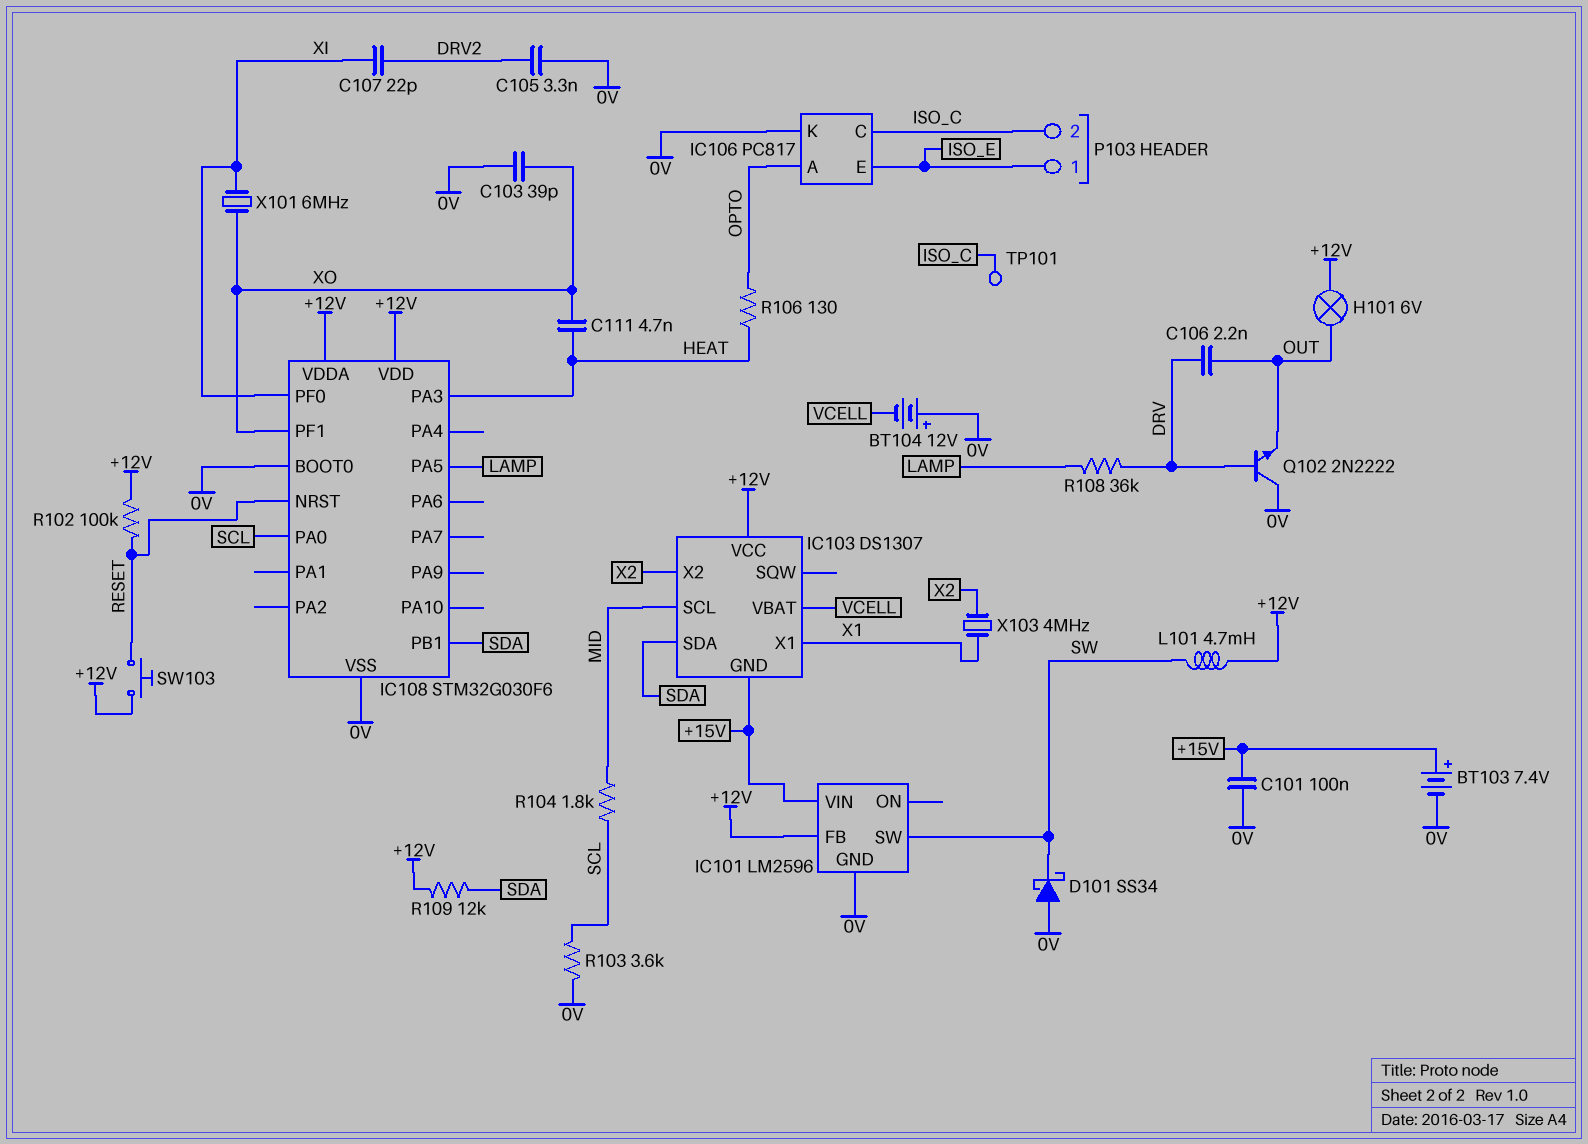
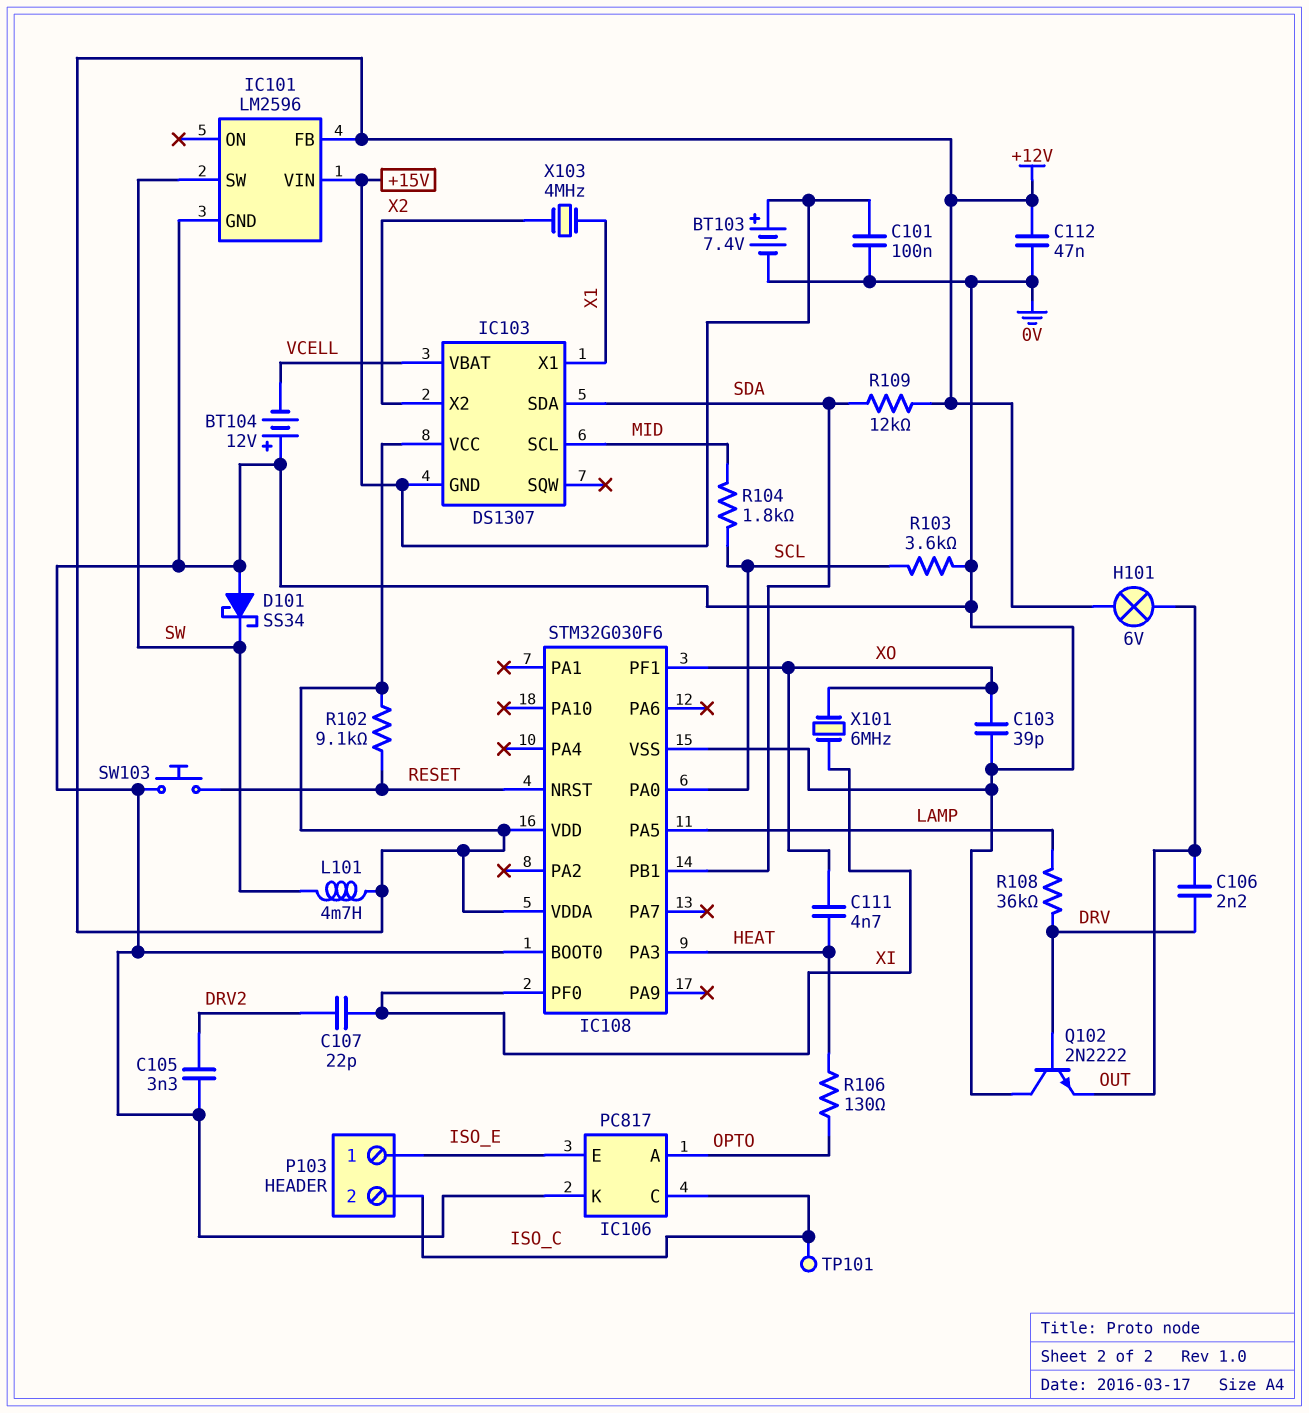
C112: none -> 47nF (+12V, 0V)
R102: 100k (+12V, RESET) -> 9.1k (+12V, RESET)
SW103: button (+12V, RESET) -> button (0V, RESET)

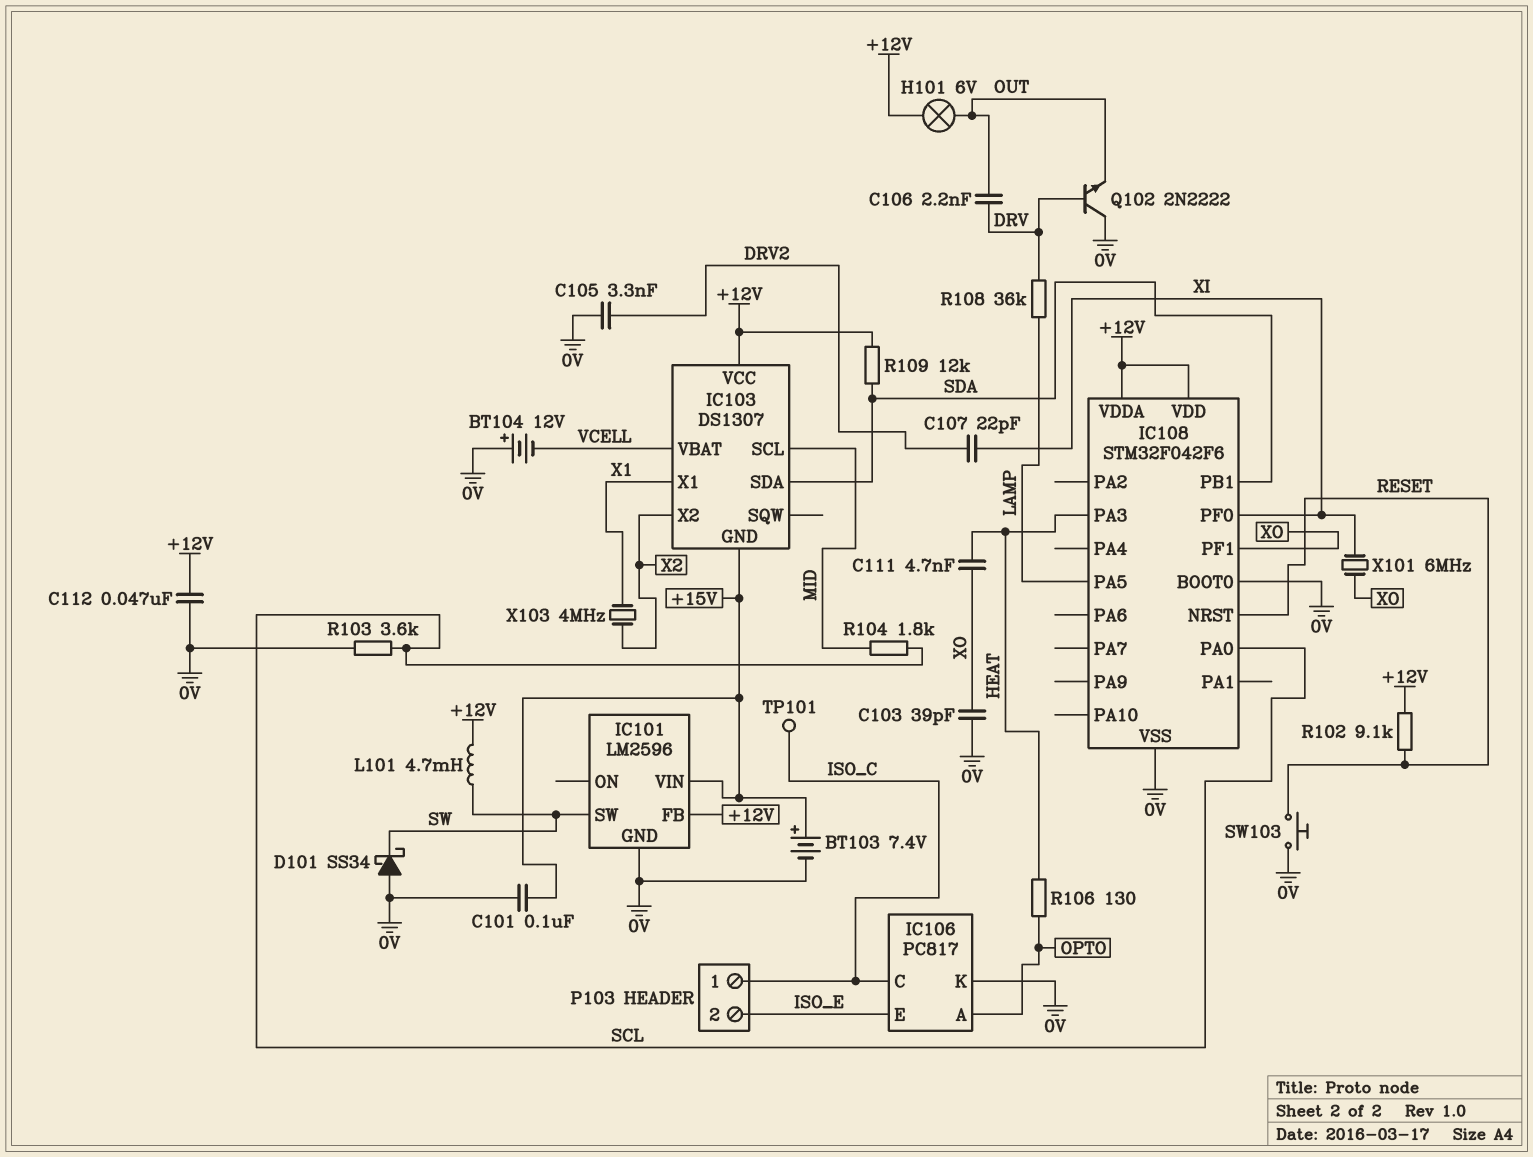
IC108: STM32G030F6 -> STM32F042F6
P103 pin 1: ISO_E -> ISO_C
P103 pin 2: ISO_C -> ISO_E

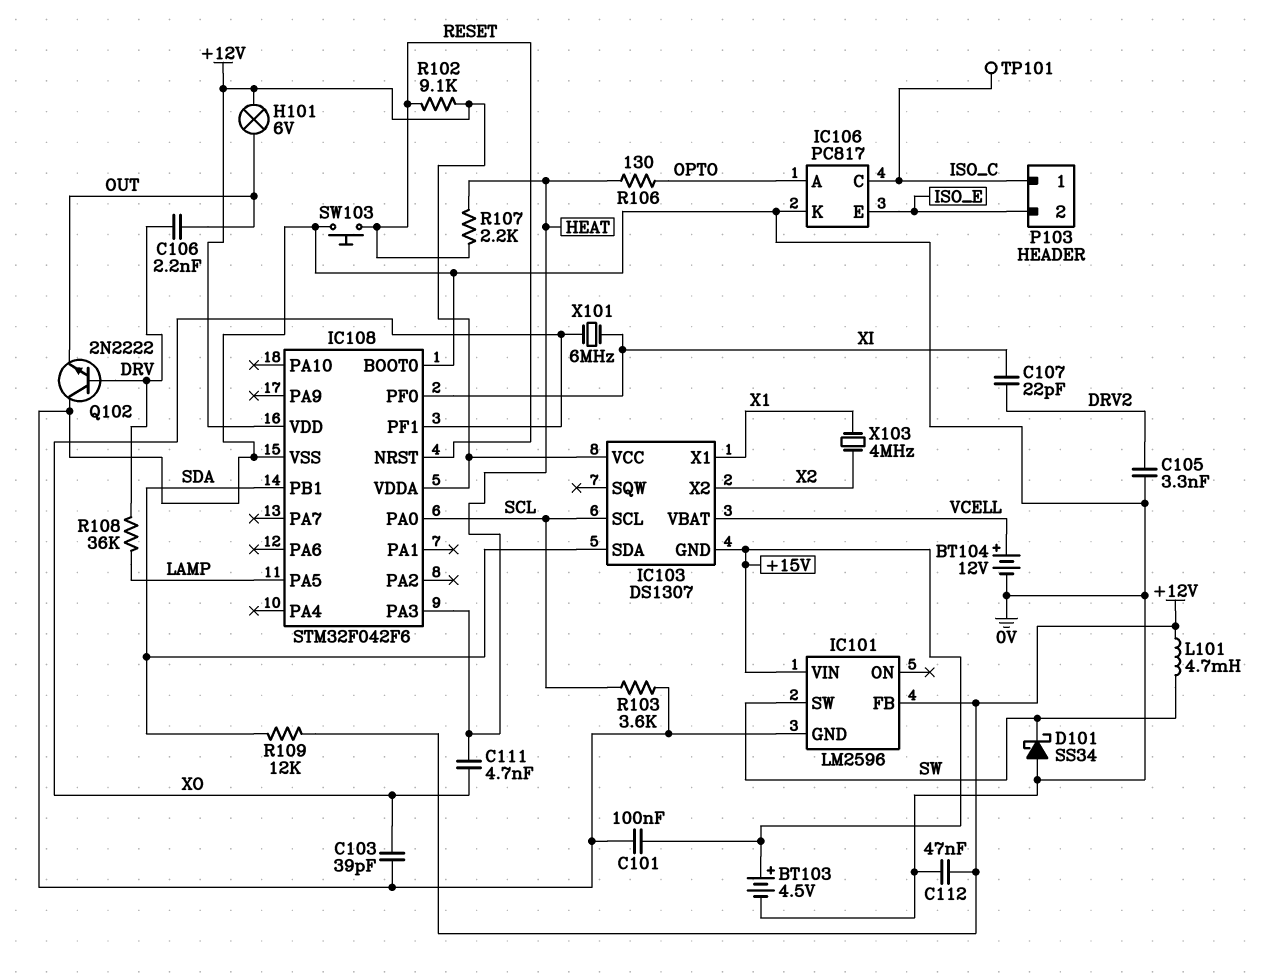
BT103: 7.4V (plus +15V, minus 0V) -> 4.5V (plus +15V, minus 0V)
BT104: 12V (plus 0V, minus VCELL) -> 12V (plus VCELL, minus 0V)
IC103 pin SCL: MID -> SCL
R104: 1.8k (MID, SCL) -> none
R107: none -> 2.2k (HEAT, RESET)

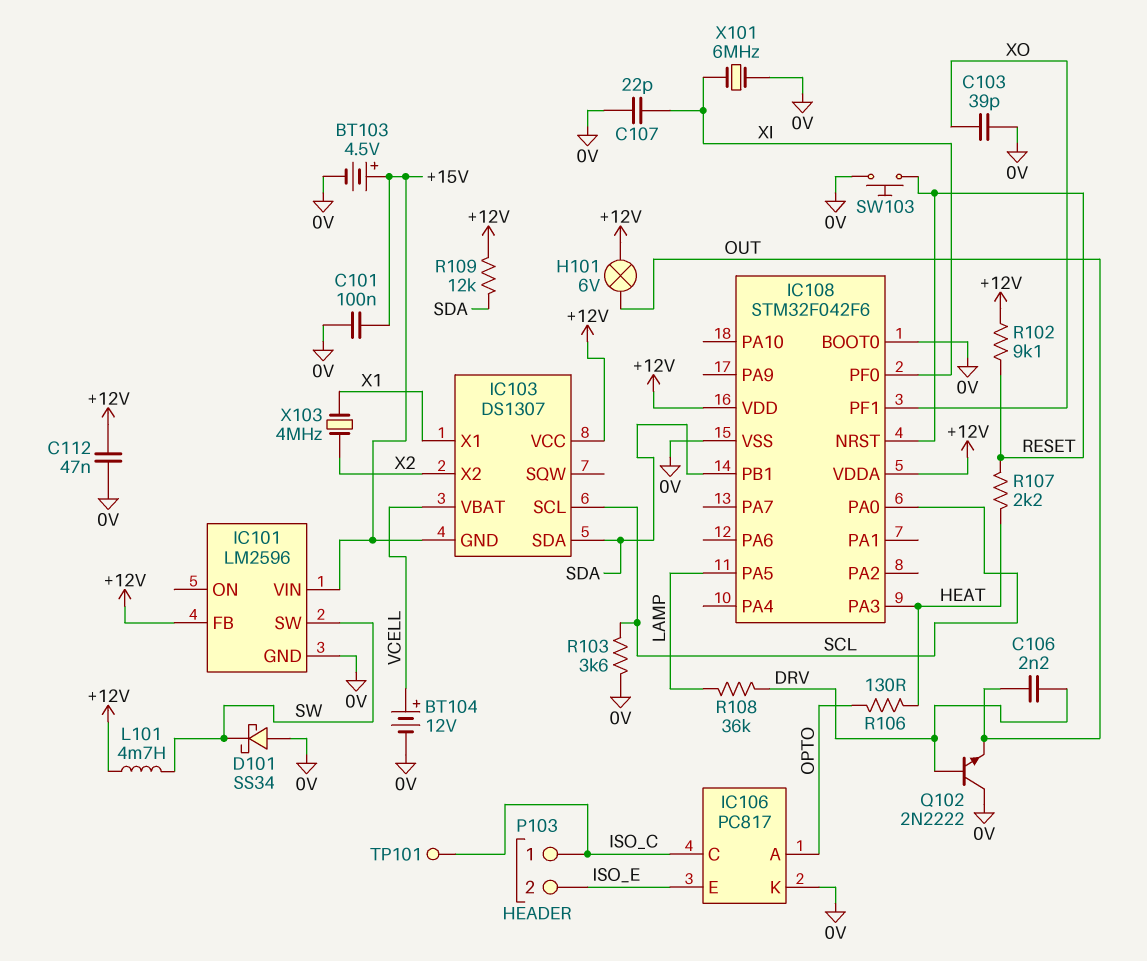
C105: 3.3nF (0V, DRV2) -> none
C107: 22pF (DRV2, XI) -> 22pF (0V, XI)
C111: 4.7nF (HEAT, XO) -> none
X101: 6MHz (XI, XO) -> 6MHz (0V, XI)

